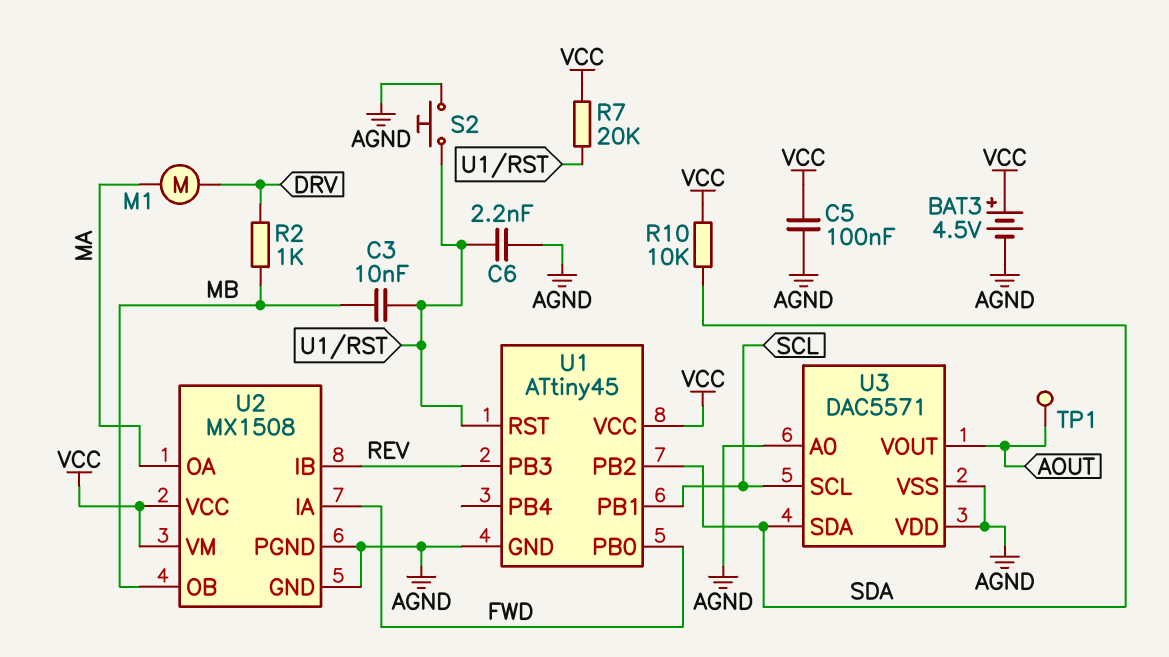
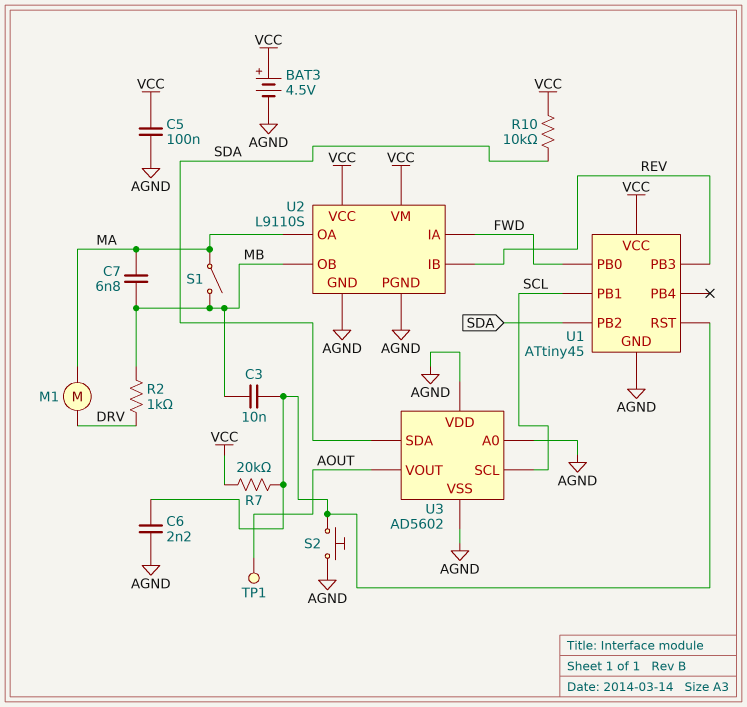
C7: none -> 6.8nF (MA, MB)
S1: none -> switch (MA, MB)
U2: MX1508 -> L9110S
U3: DAC5571 -> AD5602

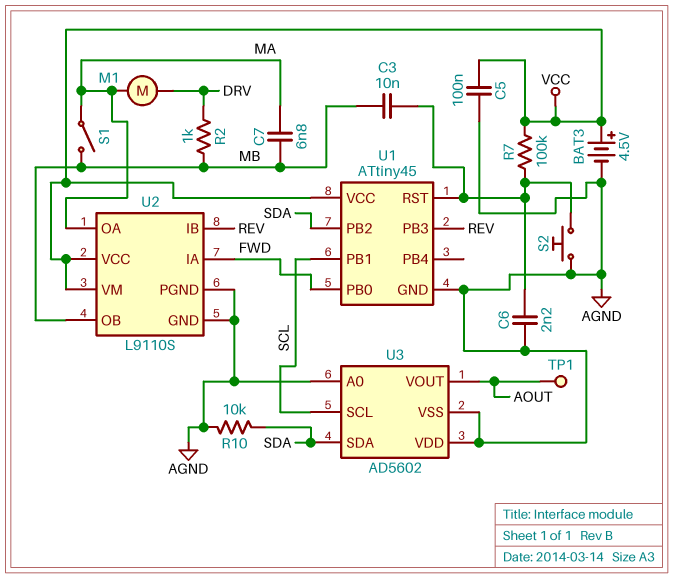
R7: 20k (U1/RST, VCC) -> 100k (U1/RST, VCC)
R10: 10k (SDA, VCC) -> 10k (AGND, SDA)

